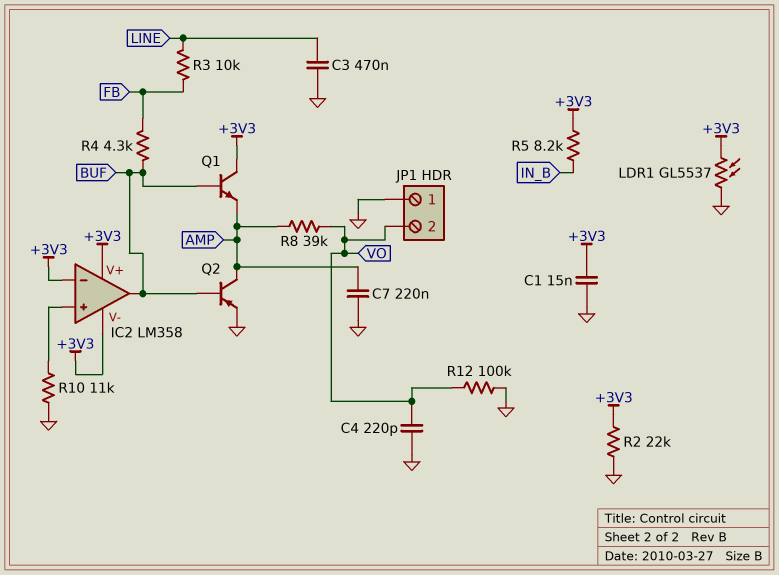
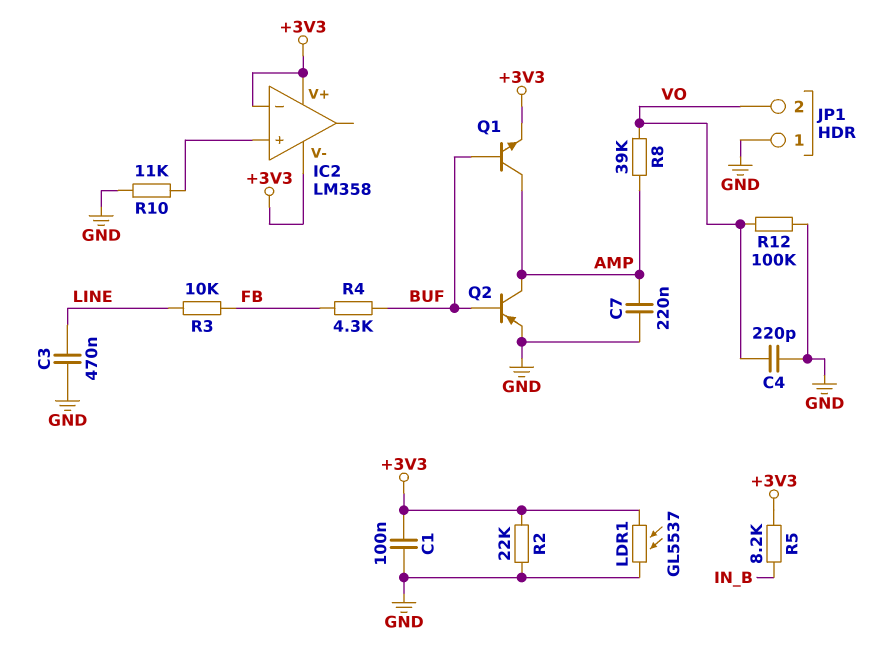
C1: 15nF (+3V3, GND) -> 100nF (+3V3, GND)
IC2 pin out: BUF -> none
Q1: NPN (B BUF, C +3V3, E AMP) -> NPN (B BUF, C AMP, E +3V3)

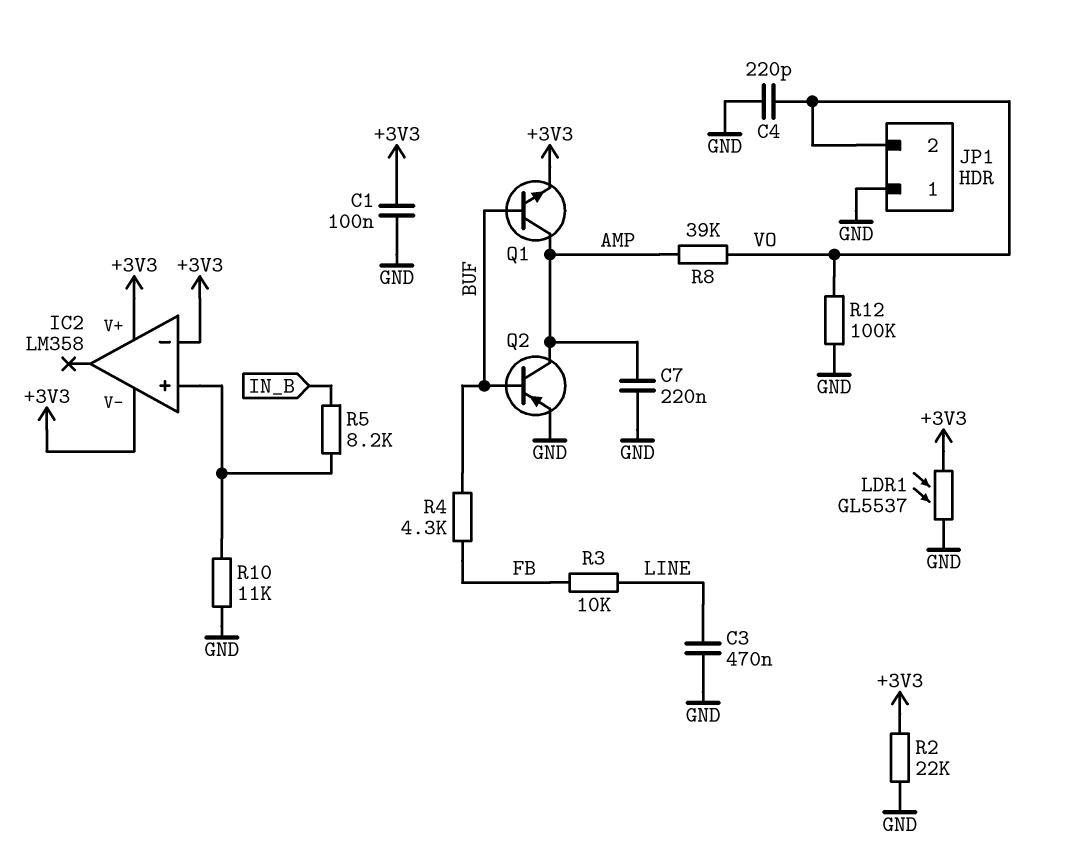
R5: 8.2k (+3V3, IN_B) -> 8.2k (IC2/in+, IN_B)

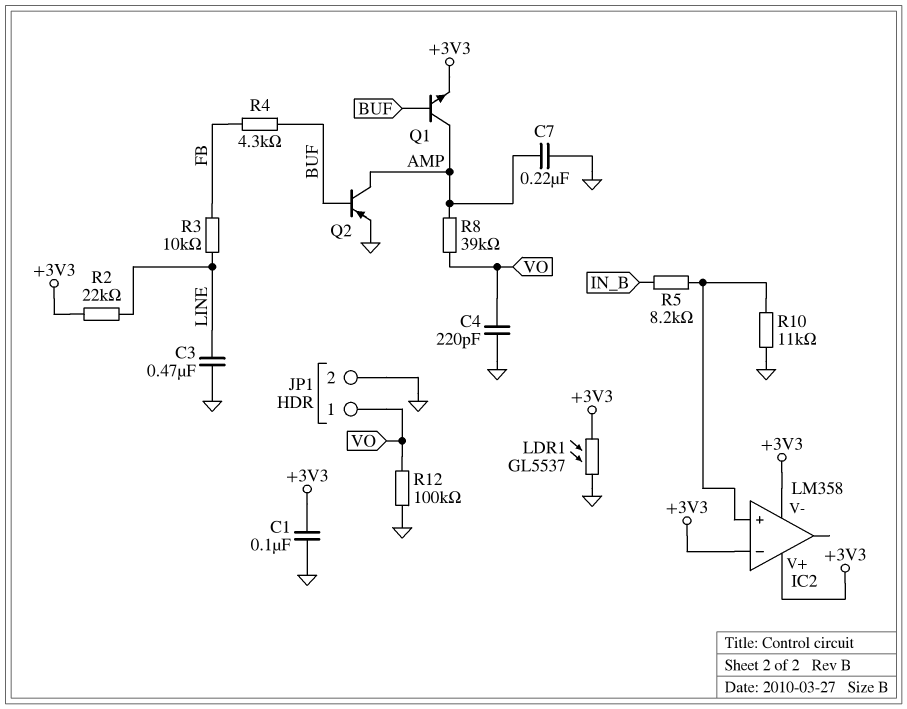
JP1 pin 1: GND -> VO
JP1 pin 2: VO -> GND
R2: 22k (+3V3, GND) -> 22k (+3V3, LINE)

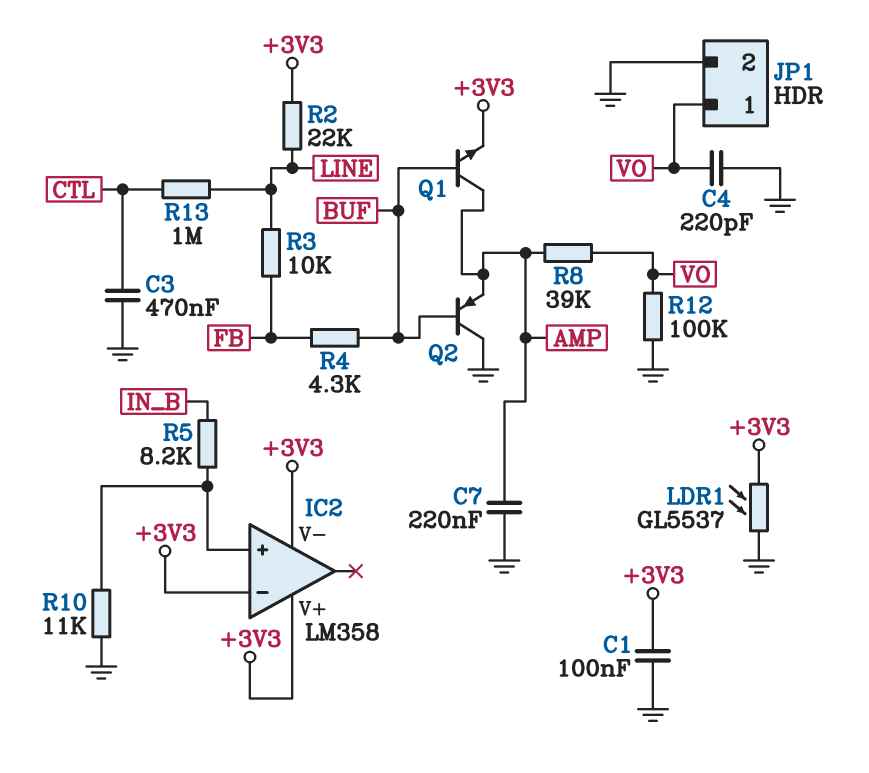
C3: 470nF (GND, LINE) -> 470nF (CTL, GND)
Q2: PNP (B BUF, C AMP, E GND) -> PNP (B BUF, C GND, E AMP)
R13: none -> 1M (CTL, LINE)

